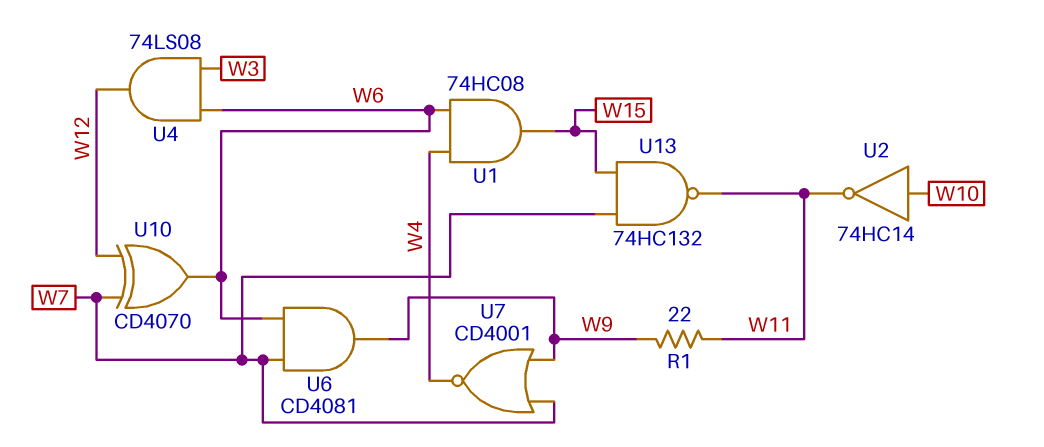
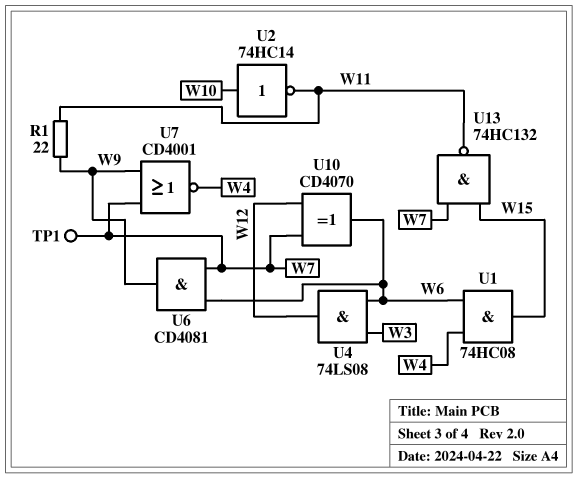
TP1: none -> test point (W7)

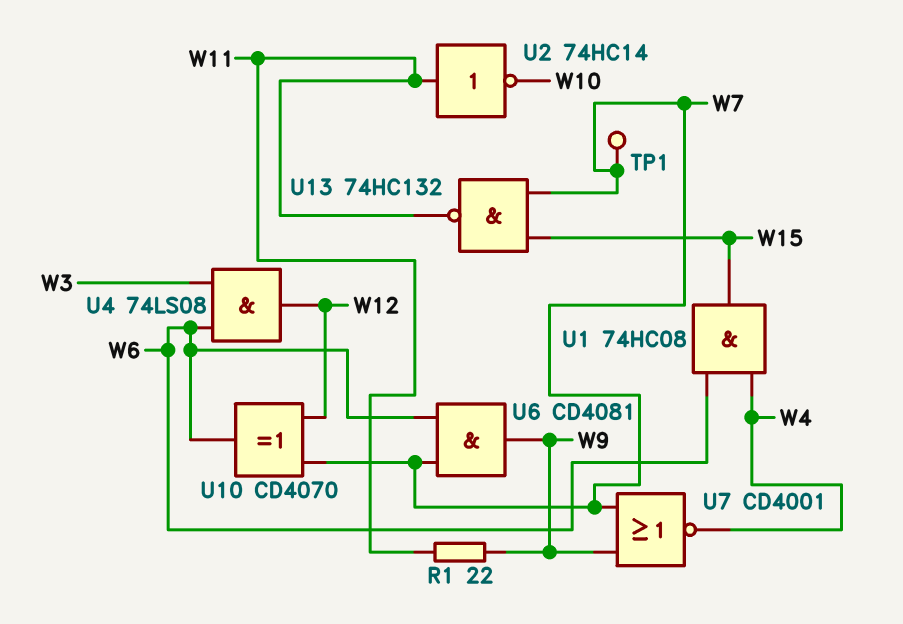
U2: NOT 74HC14 (in W10, out W11) -> NOT 74HC14 (in W11, out W10)

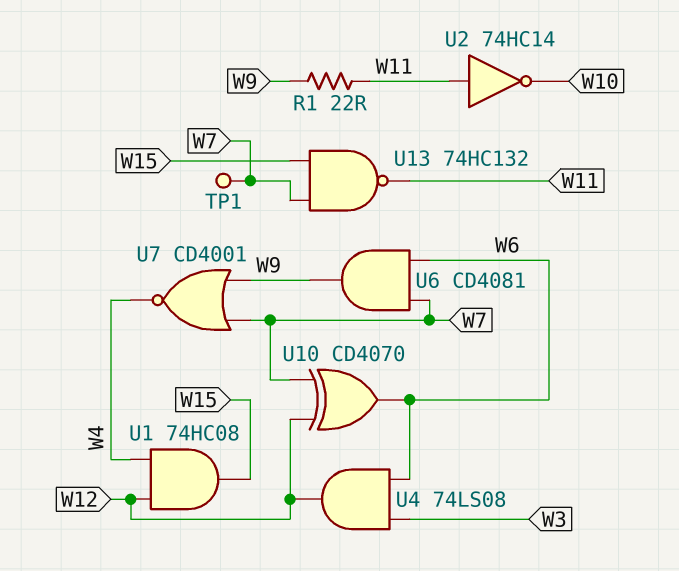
U1: AND 74HC08 (in W4, in W6, out W15) -> AND 74HC08 (in W4, in W12, out W15)

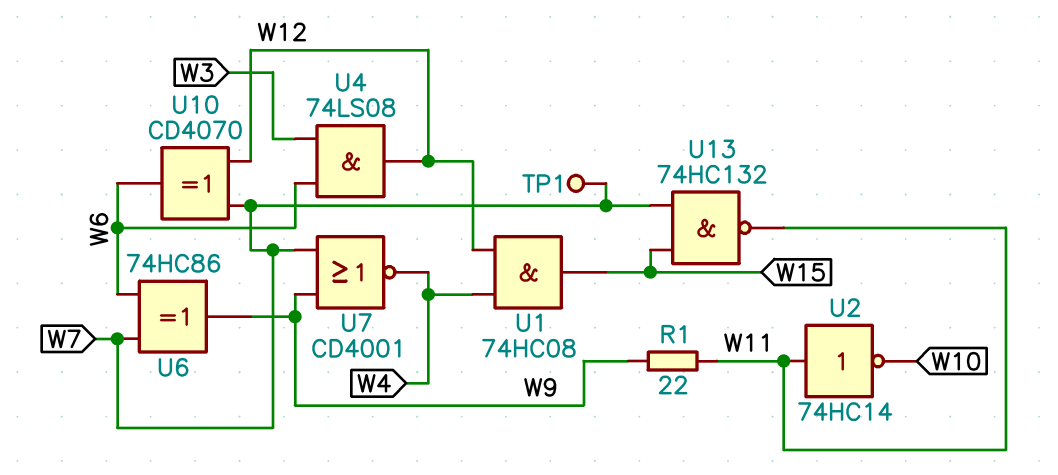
U6: AND CD4081 (in W6, in W7, out W9) -> XOR 74HC86 (in W6, in W7, out W9)

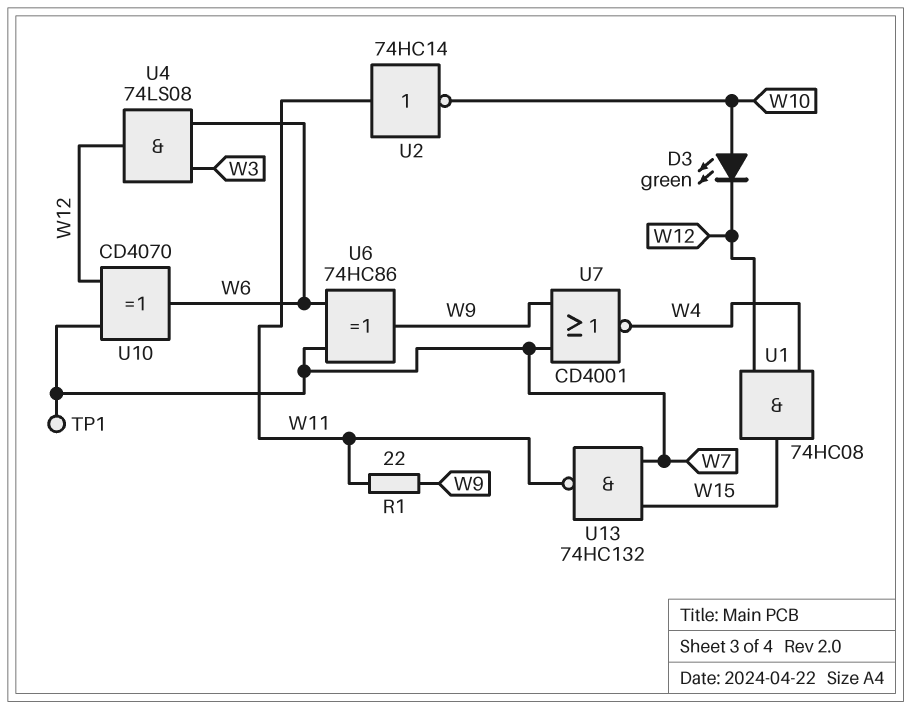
D3: none -> LED green (A W10, K W12)

